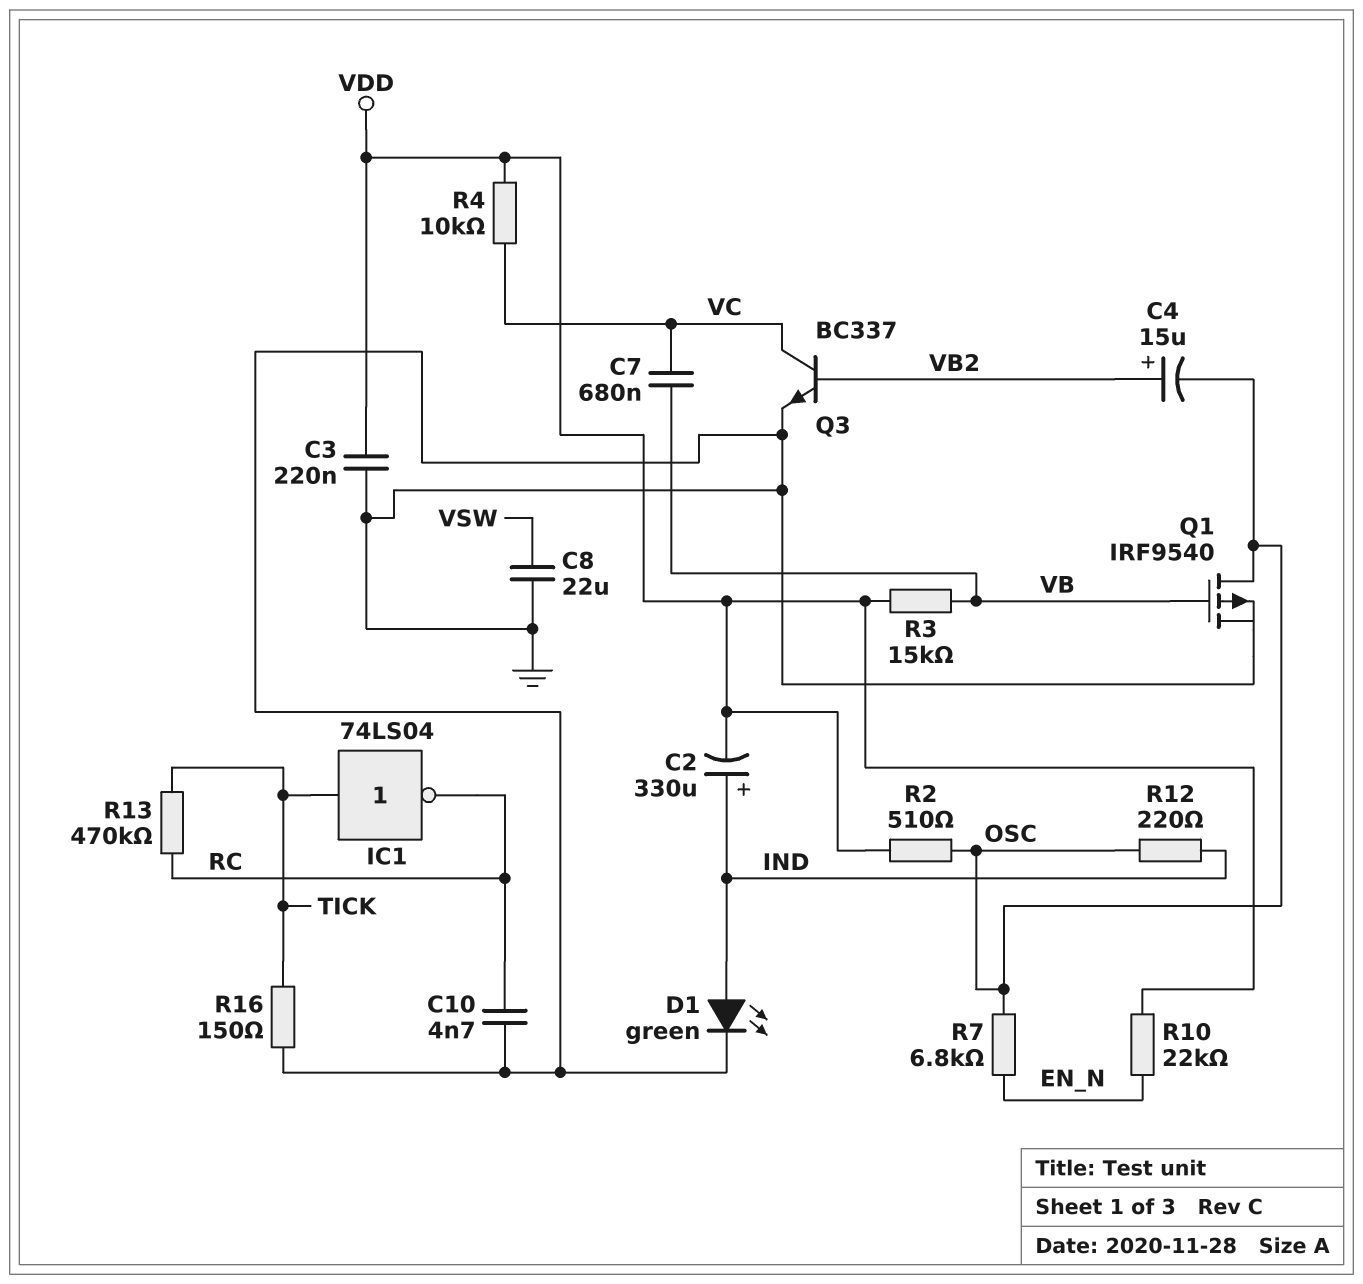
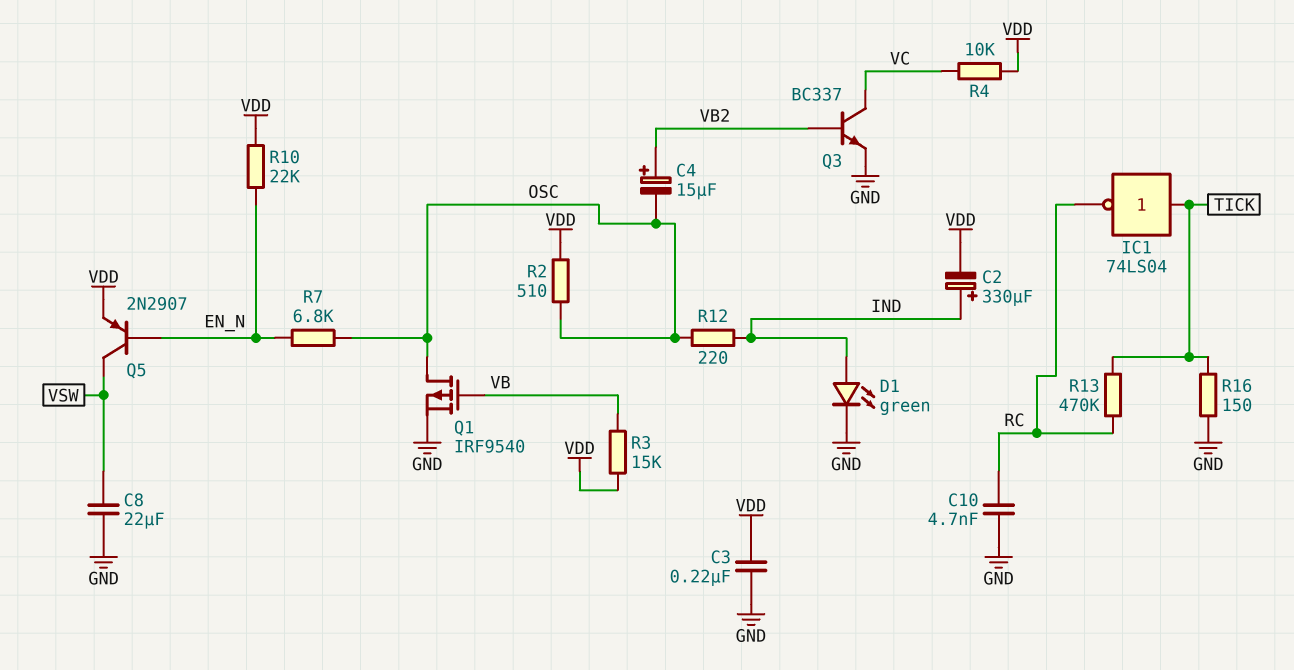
C7: 680nF (VB, VC) -> none
Q5: none -> PNP 2N2907 (B EN_N, C VSW, E VDD)

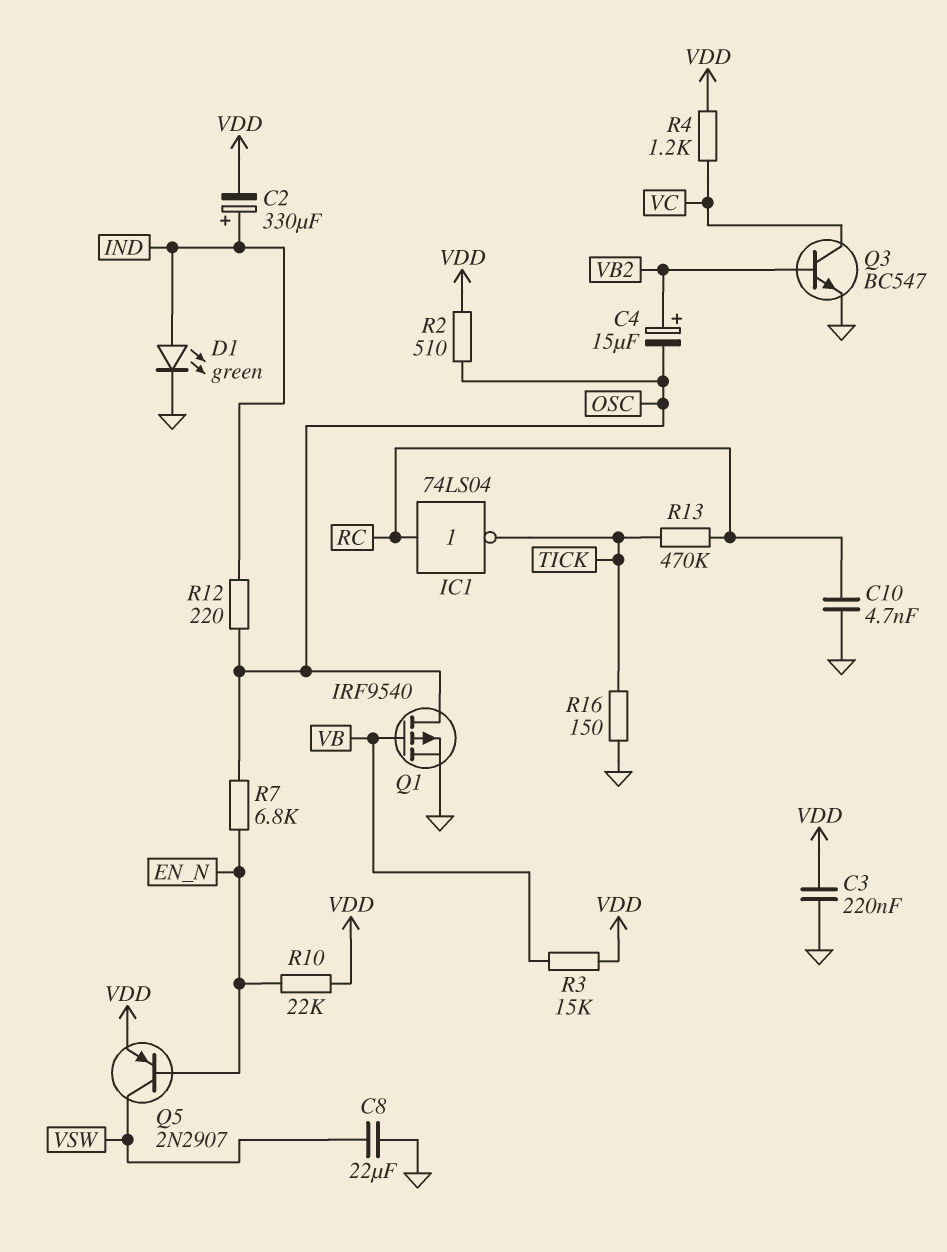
IC1: NOT 74LS04 (in TICK, out RC) -> NOT 74LS04 (in RC, out TICK)
Q3: NPN BC337 (B VB2, C VC, E GND) -> NPN BC547 (B VB2, C VC, E GND)
R4: 10k (VC, VDD) -> 1.2k (VC, VDD)

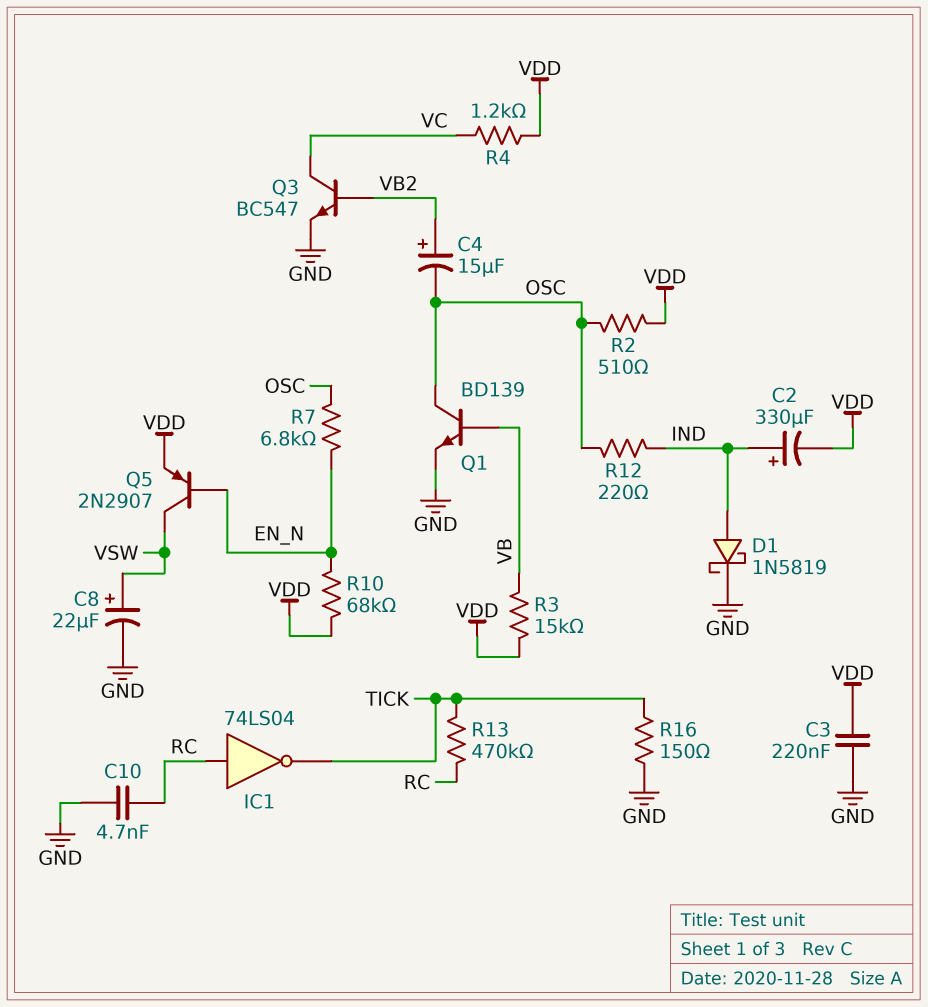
C8: 22uF (GND, VSW) -> 22uF (plus VSW, minus GND)
D1: LED green (A IND, K GND) -> schottky 1N5819 (A IND, K GND)
Q1: PMOS IRF9540 (G VB, D OSC, S GND) -> NPN BD139 (B VB, C OSC, E GND)
R10: 22k (EN_N, VDD) -> 68k (EN_N, VDD)

